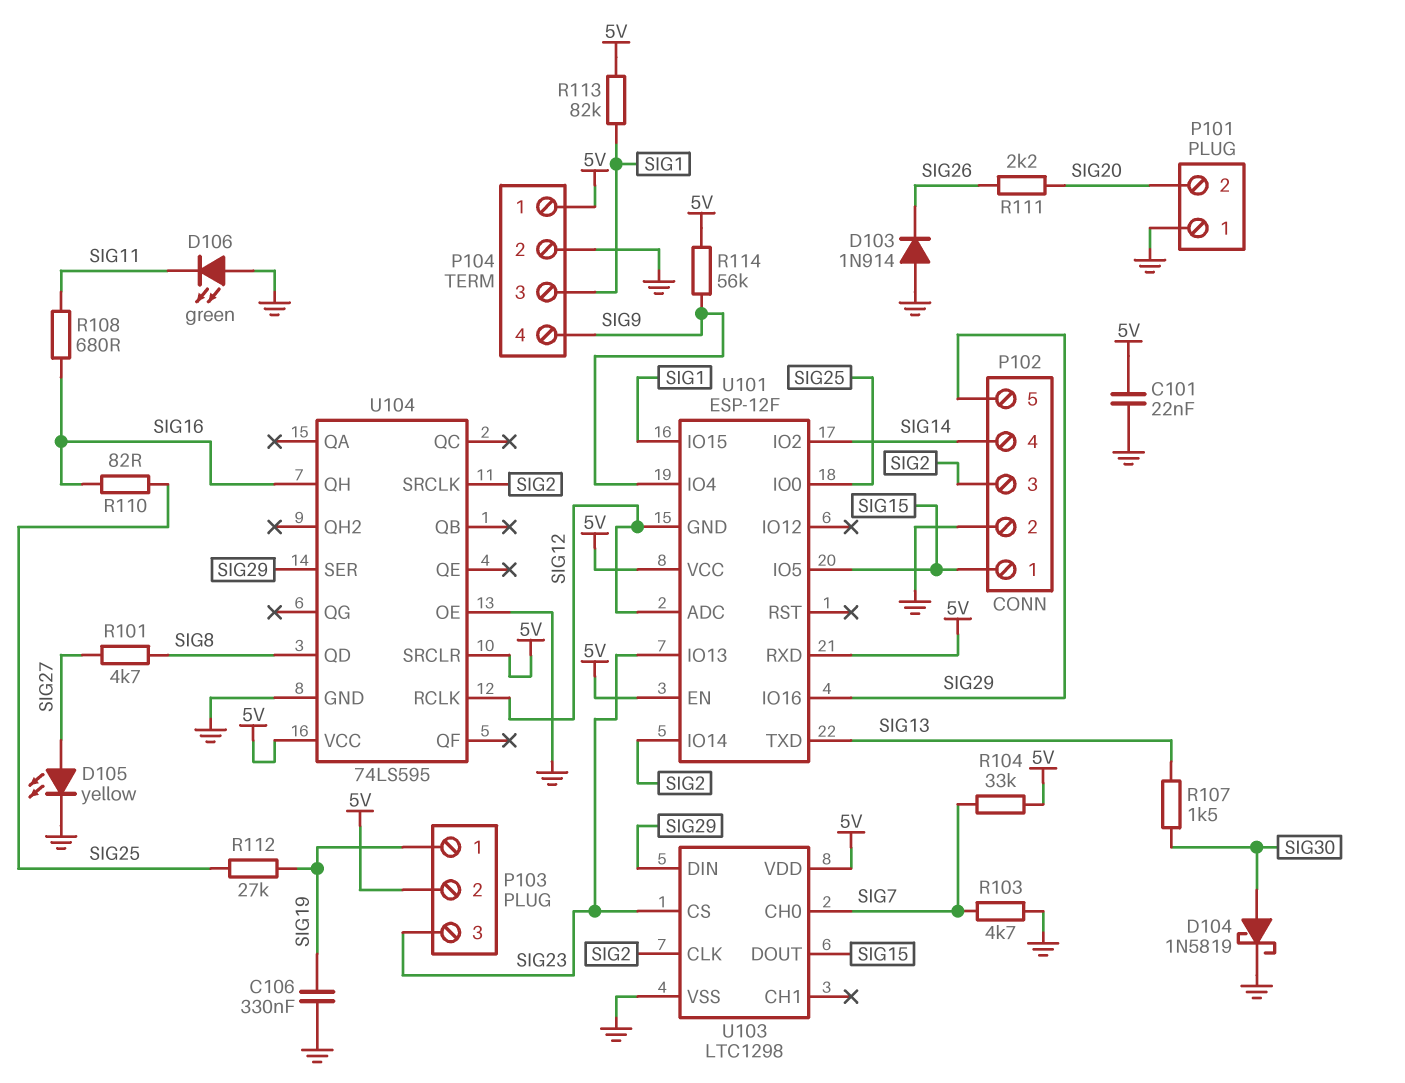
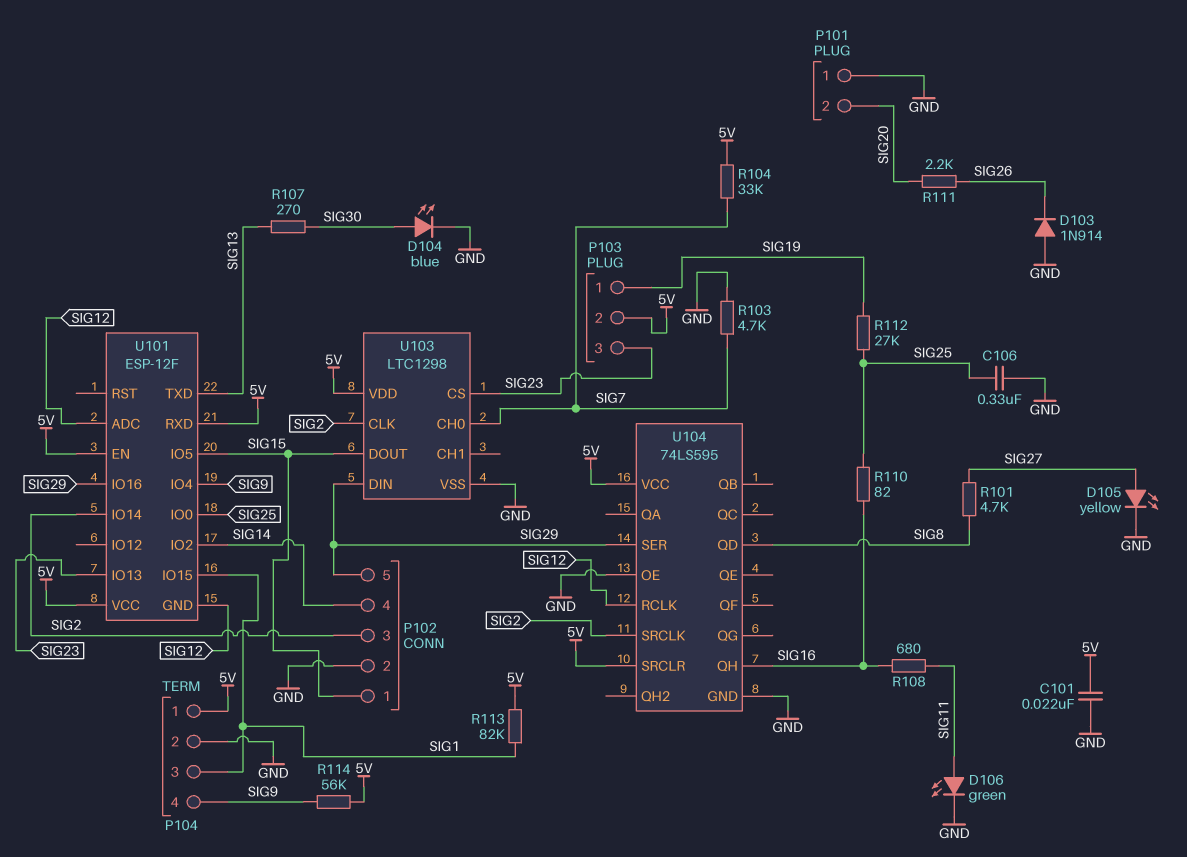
C106: 330nF (GND, SIG19) -> 330nF (GND, SIG25)
D104: schottky 1N5819 (A SIG30, K GND) -> LED blue (A SIG30, K GND)
D106: LED green (A GND, K SIG11) -> LED green (A SIG11, K GND)
R107: 1.5k (SIG13, SIG30) -> 270 (SIG13, SIG30)

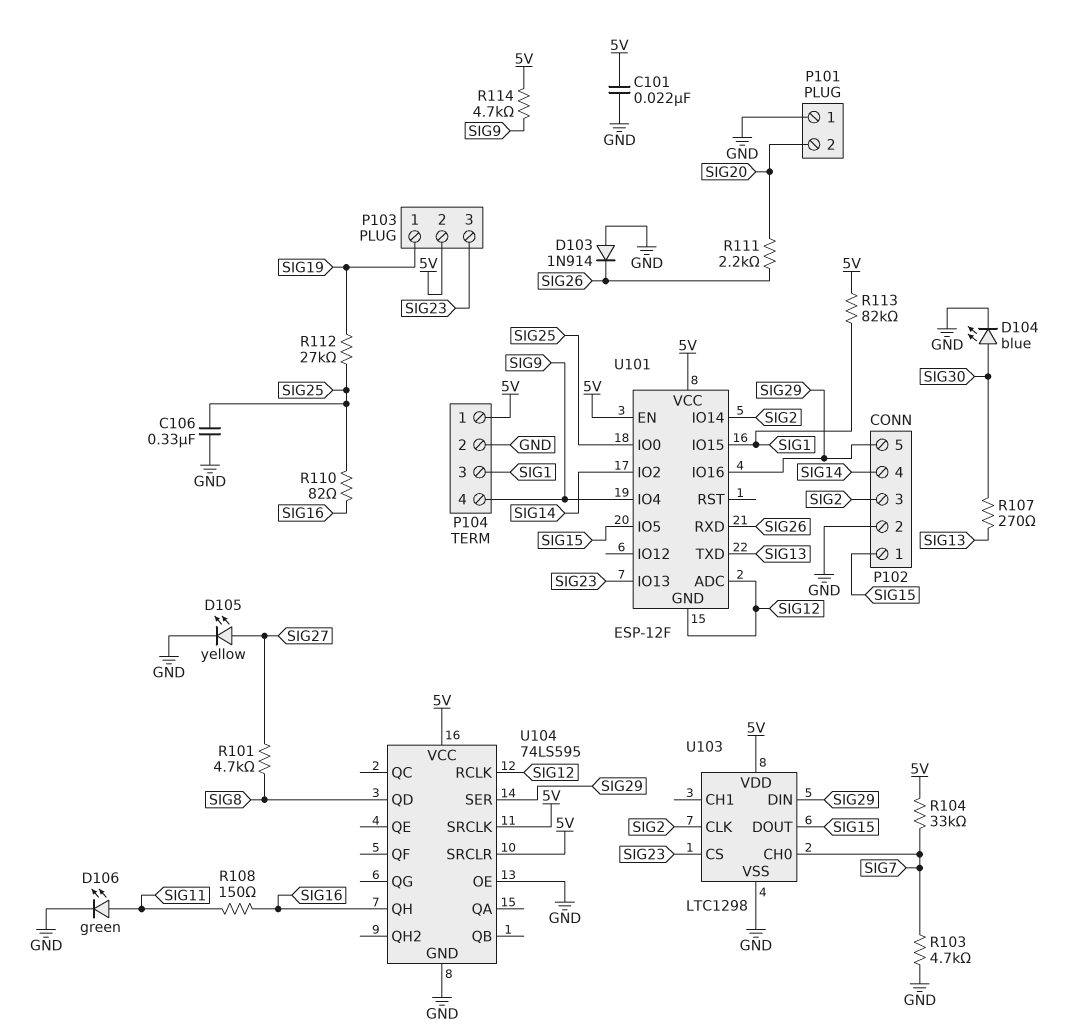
R108: 680 (SIG11, SIG16) -> 150 (SIG11, SIG16)
R114: 56k (5V, SIG9) -> 4.7k (5V, SIG9)
U101 pin RXD: 5V -> SIG26
U104 pin SRCLK: SIG2 -> 5V

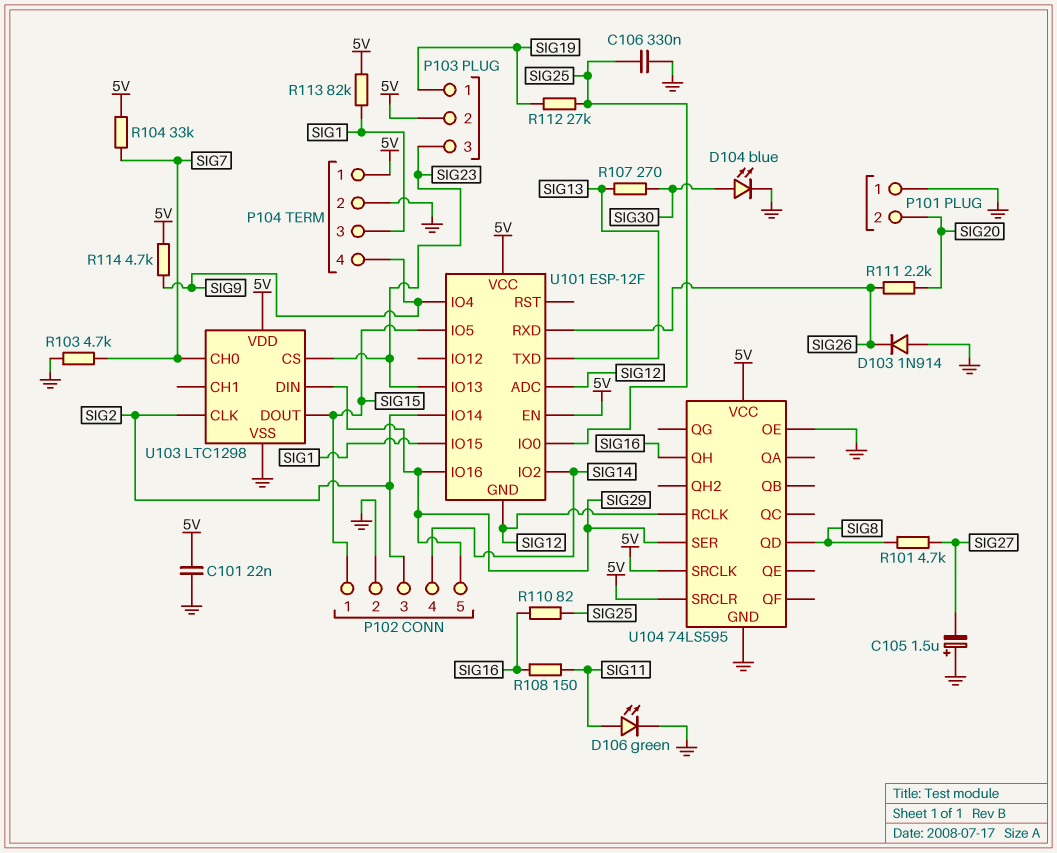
C105: none -> 1.5uF (plus GND, minus SIG27)
D105: LED yellow (A SIG27, K GND) -> none

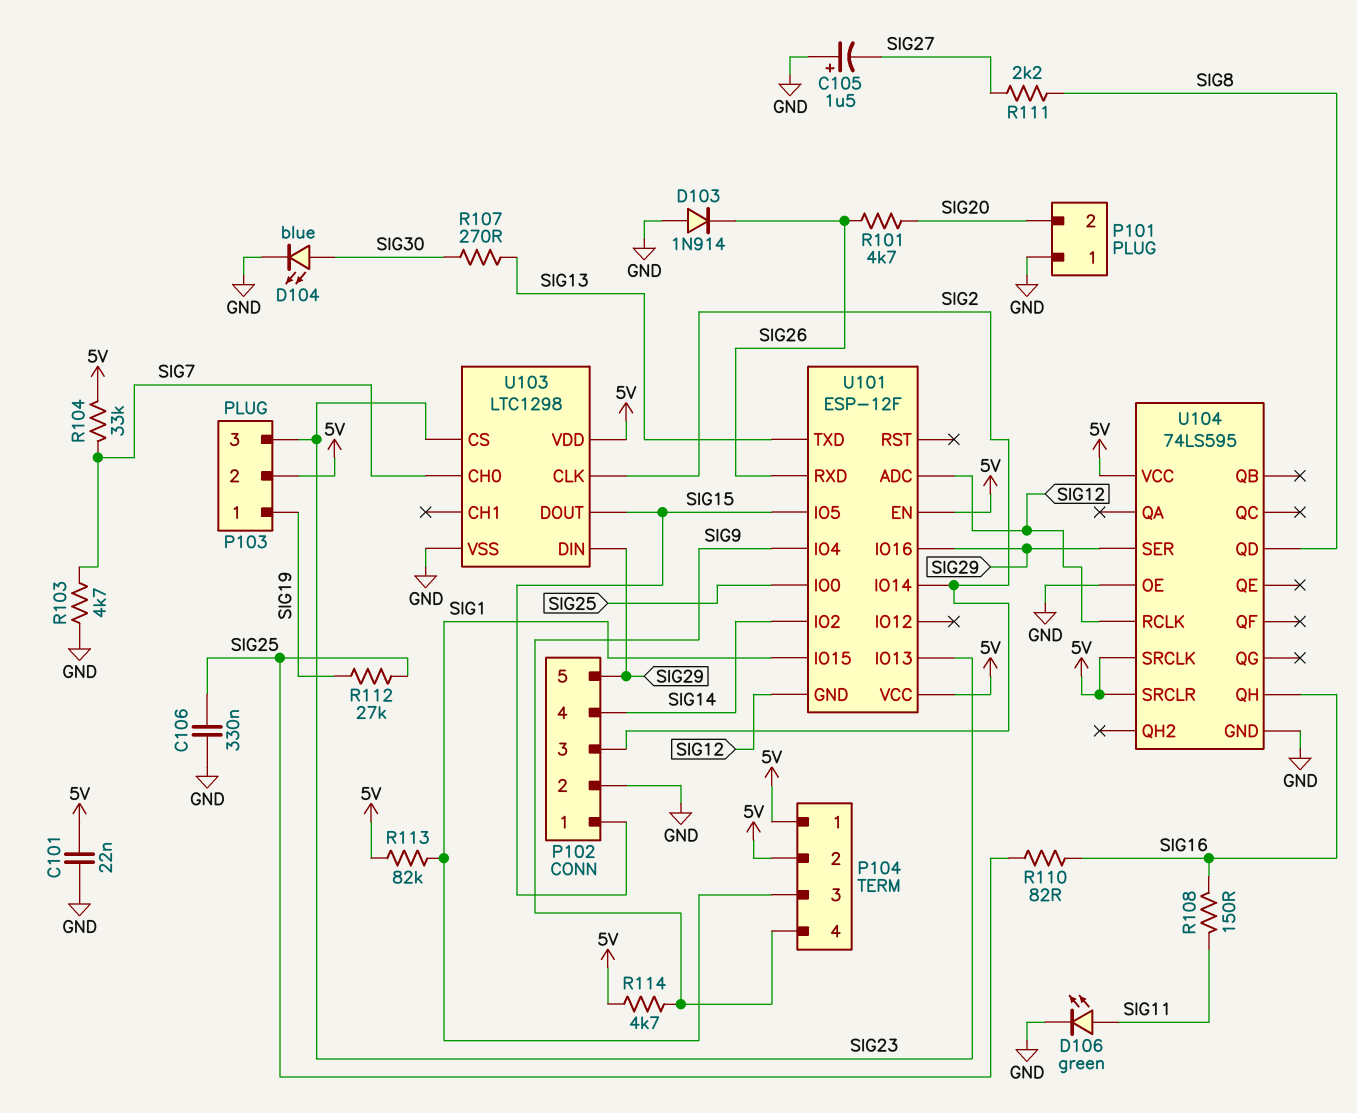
P104 pin 2: GND -> 5V
R101: 4.7k (SIG8, SIG27) -> 4.7k (SIG20, SIG26)
R111: 2.2k (SIG20, SIG26) -> 2.2k (SIG8, SIG27)

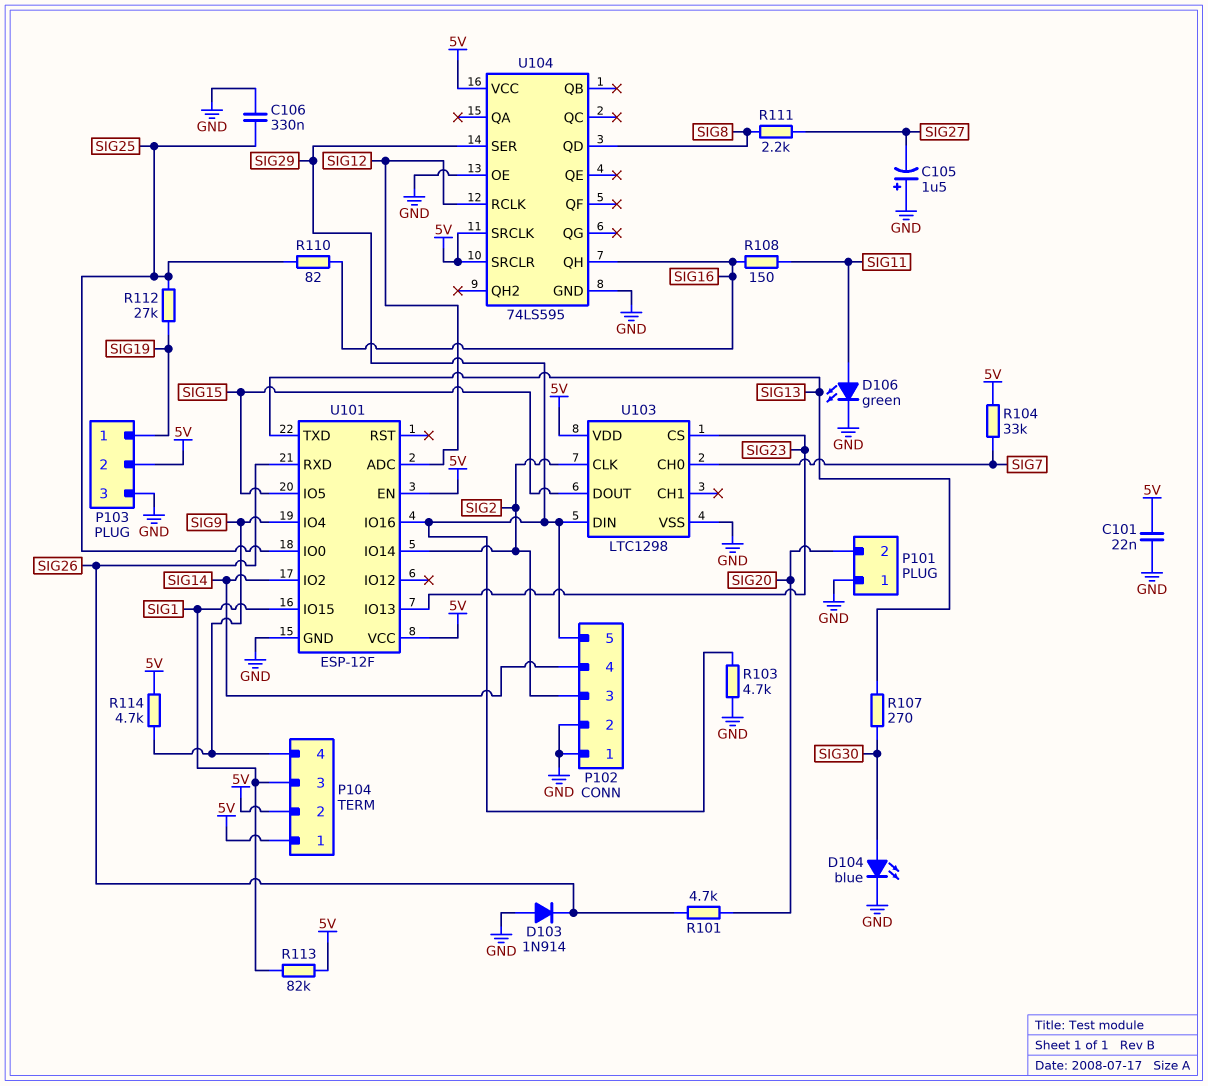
P102 pin 1: SIG15 -> GND
P103 pin 3: SIG23 -> GND
R103: 4.7k (GND, SIG7) -> 4.7k (GND, SIG29)
U101 pin GND: SIG12 -> GND

